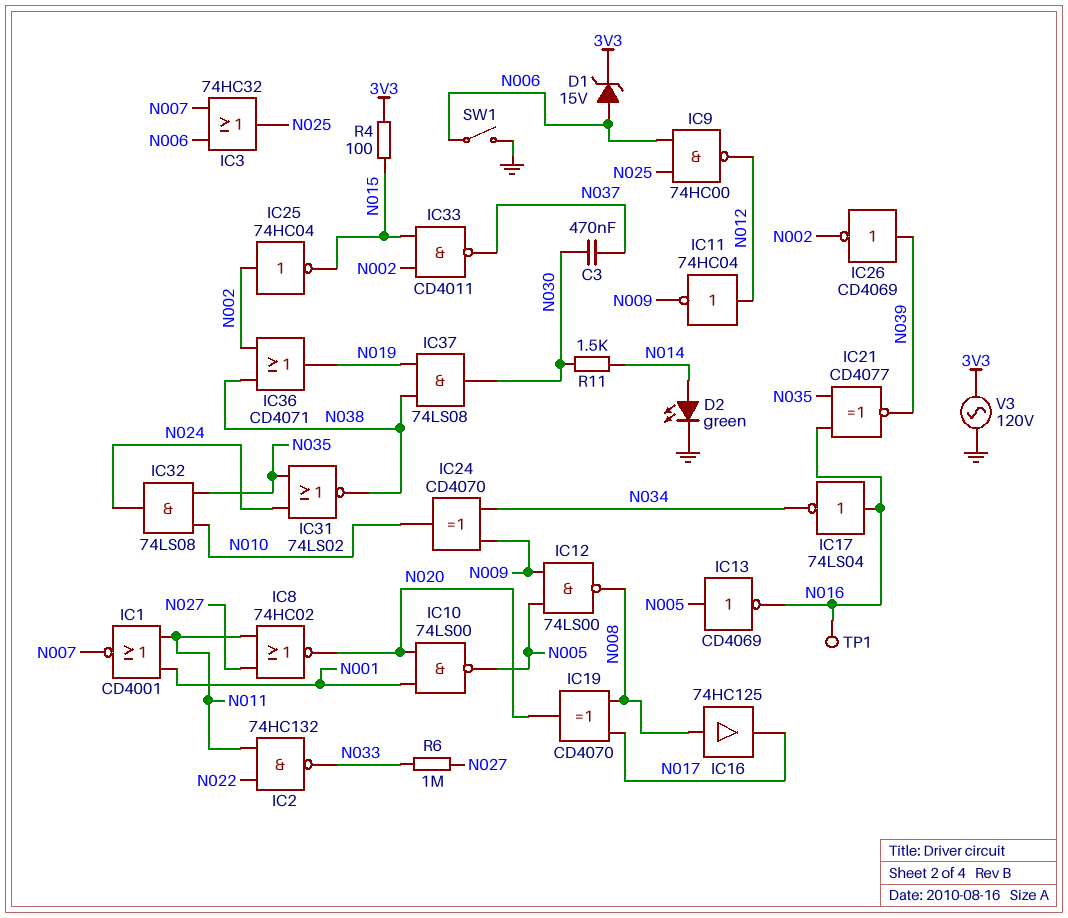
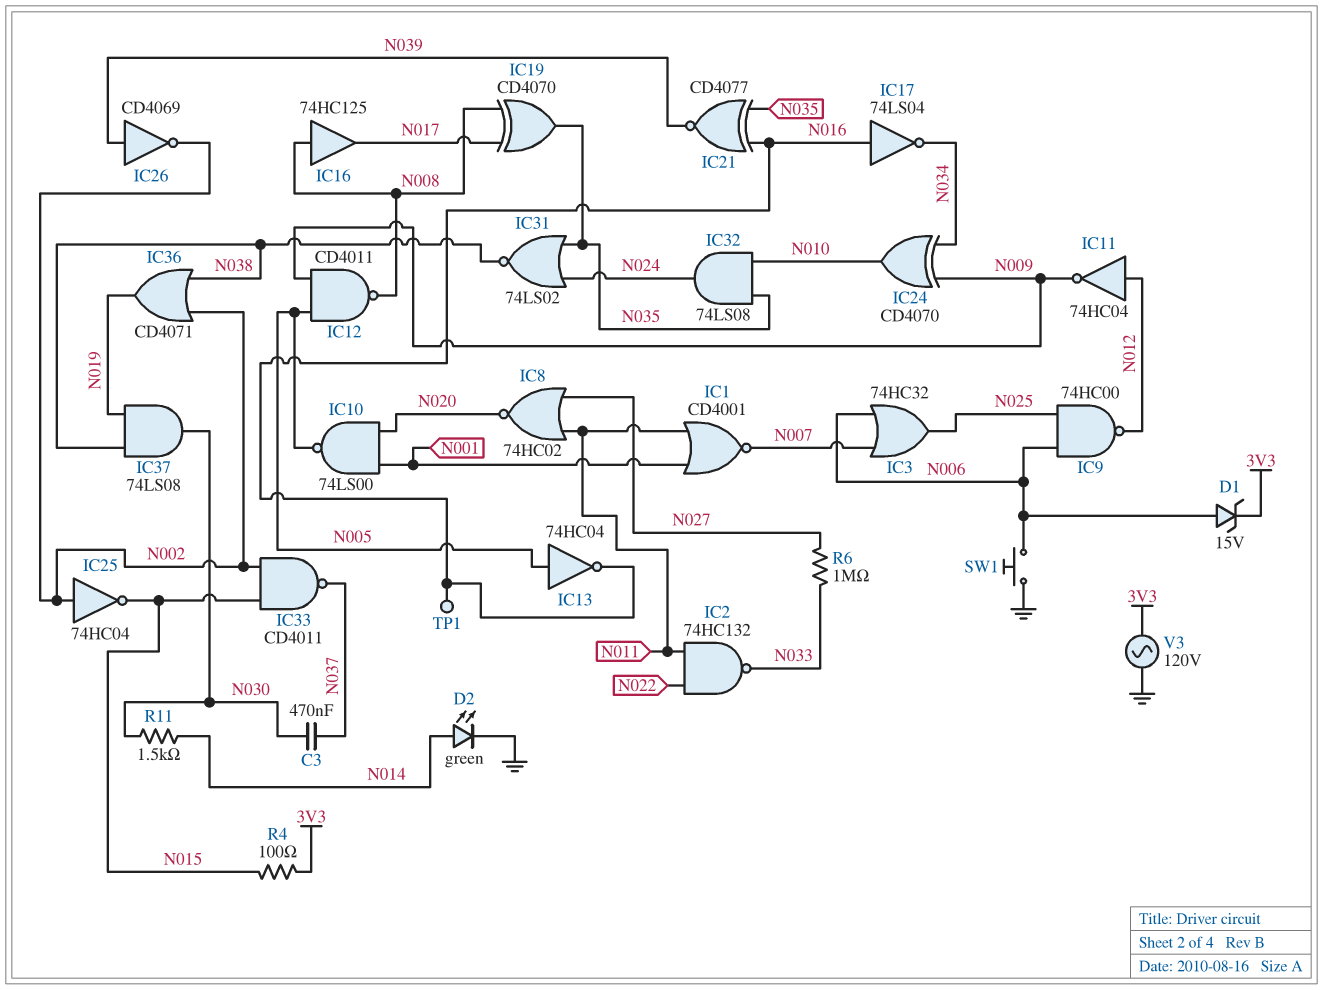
IC12: NAND 74LS00 (in N005, in N009, out N008) -> NAND CD4011 (in N005, in N009, out N008)
IC13: NOT CD4069 (in N005, out N016) -> NOT 74HC04 (in N005, out N016)
IC19: XOR CD4070 (in N008, in N017, out N020) -> XOR CD4070 (in N008, in N017, out N035)
SW1: switch (GND, N006) -> button (GND, N006)

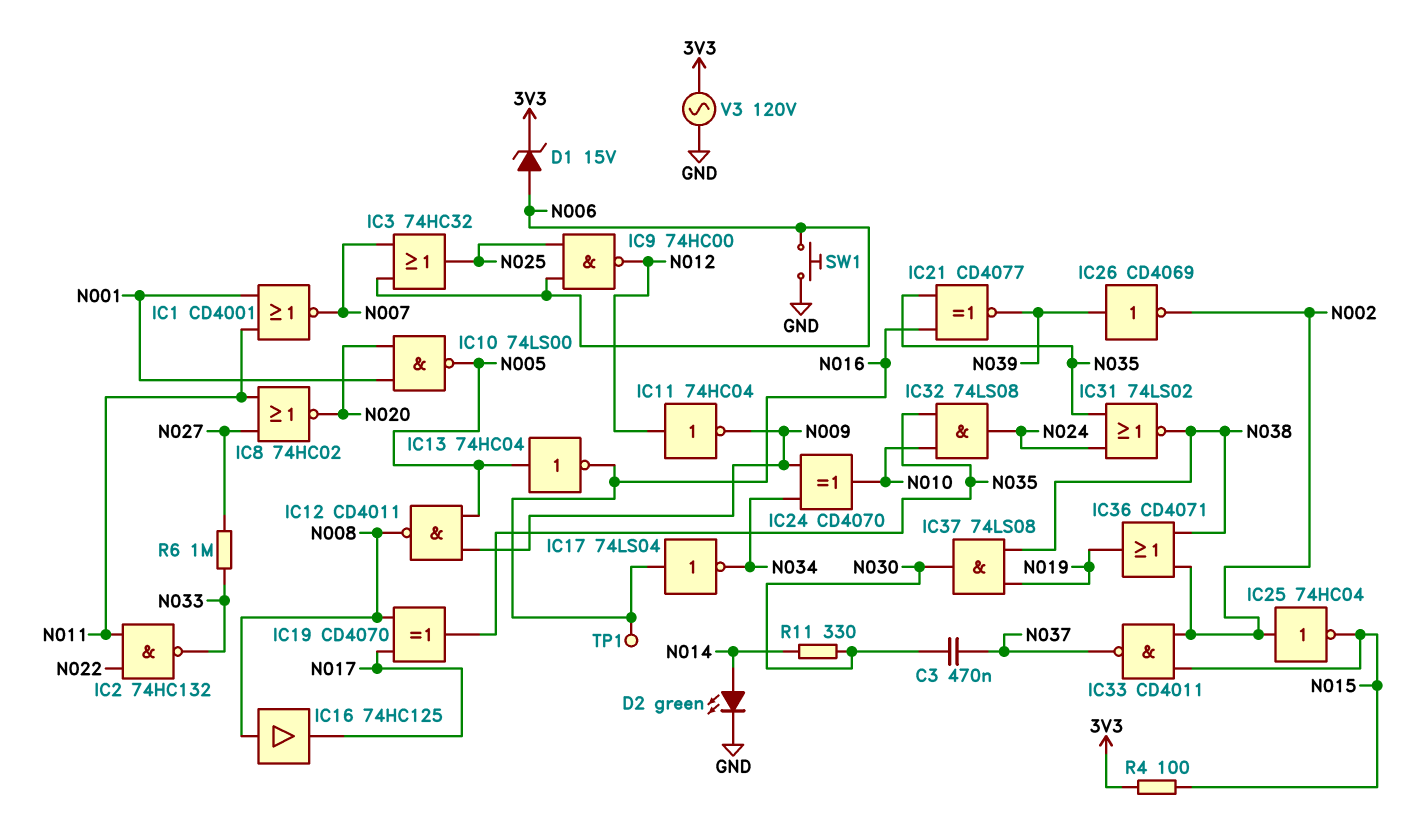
R11: 1.5k (N014, N030) -> 330 (N014, N030)

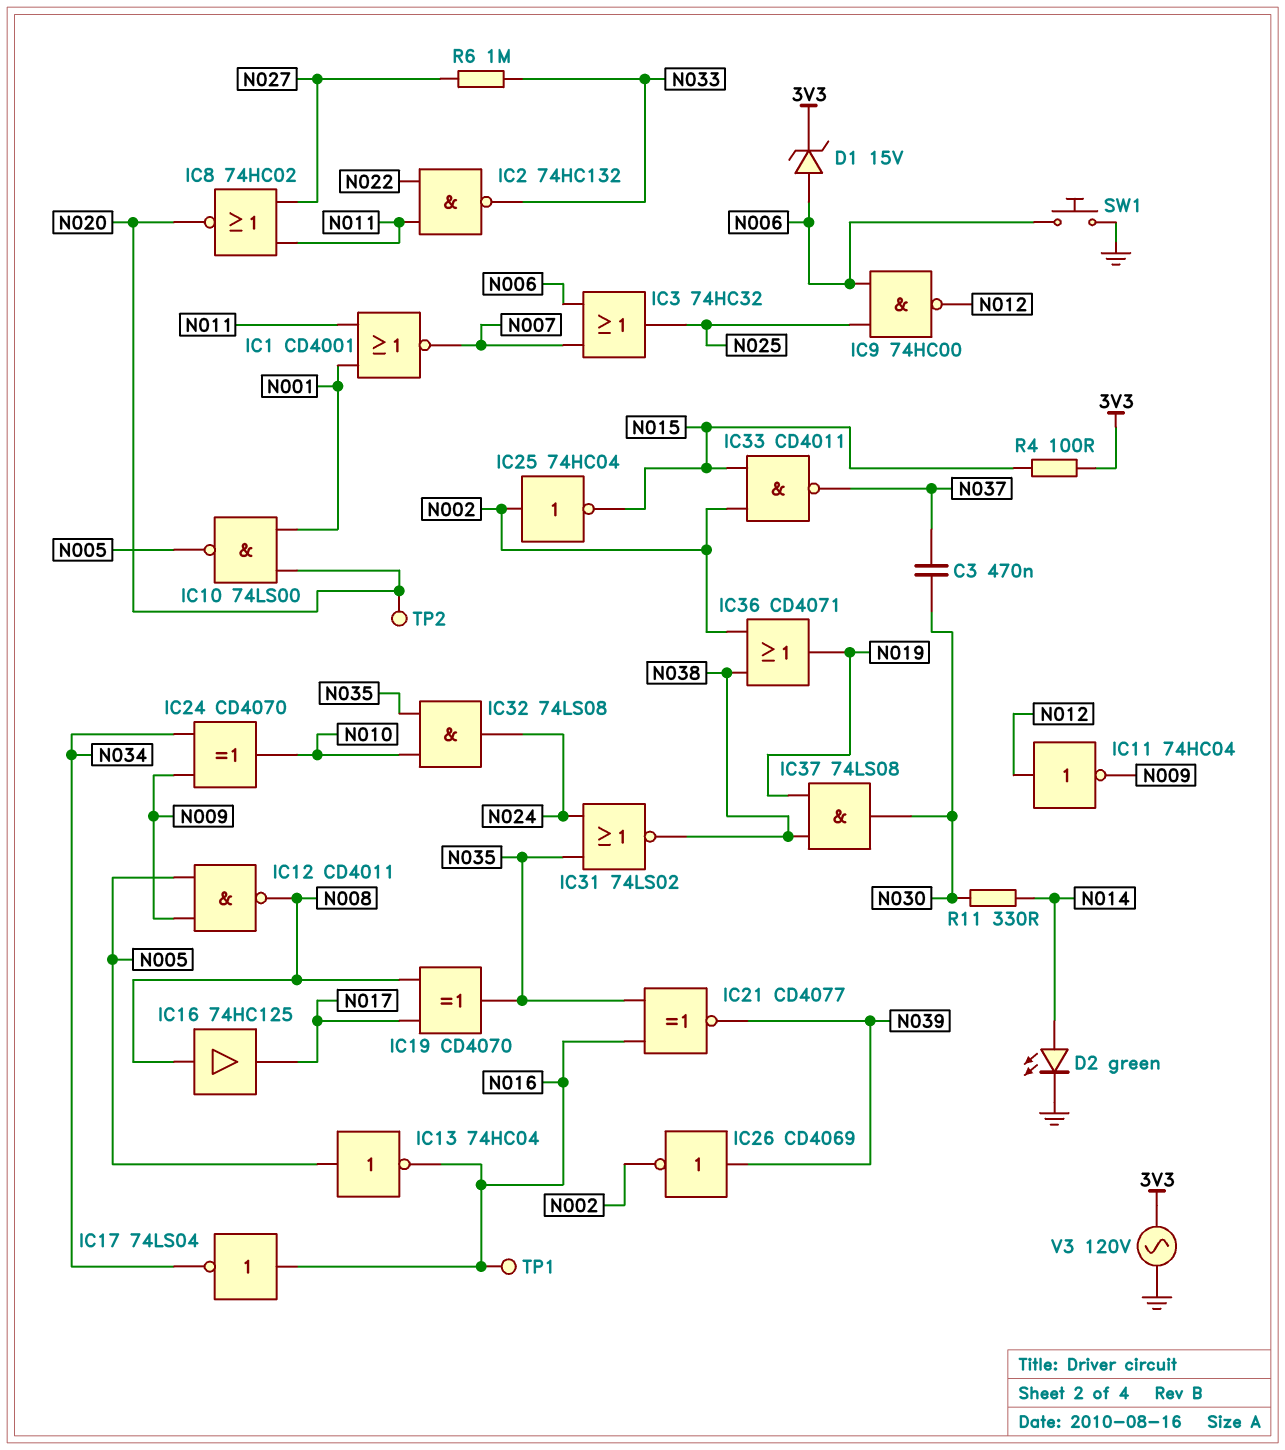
TP2: none -> test point (N020)

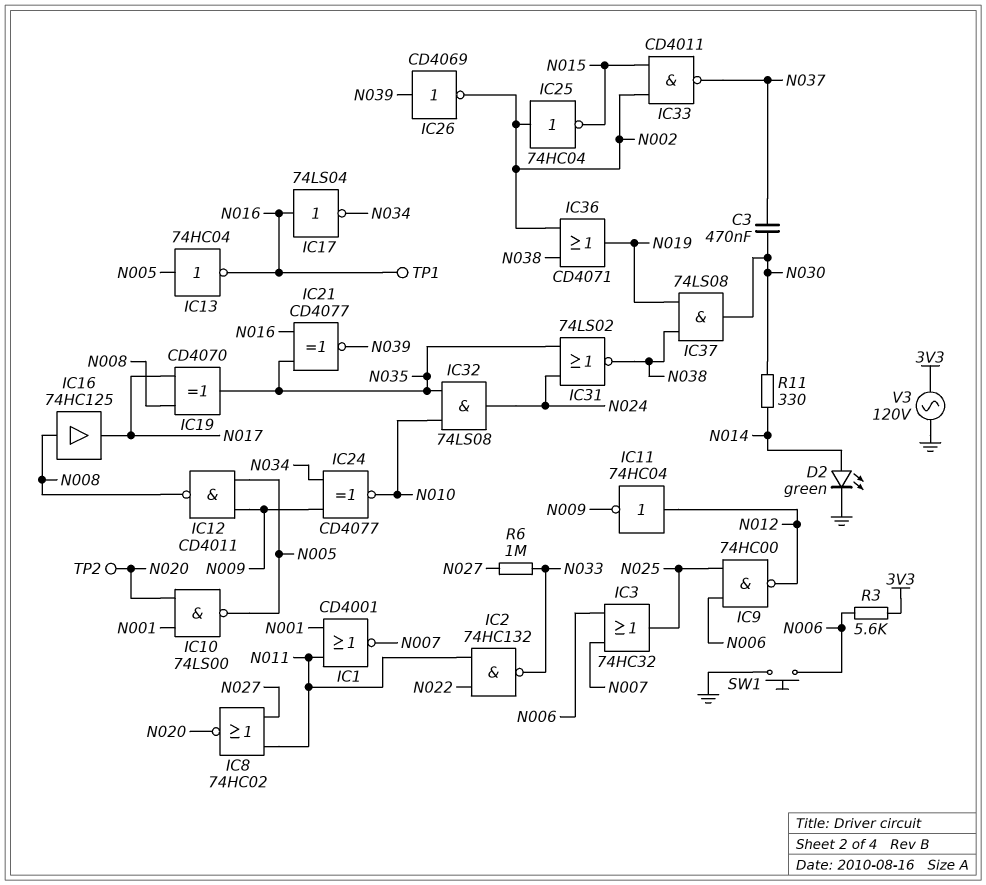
D1: zener 15V (A N006, K 3V3) -> none
IC24: XOR CD4070 (in N009, in N034, out N010) -> XNOR CD4077 (in N009, in N034, out N010)
R3: none -> 5.6k (3V3, N006)
R4: 100 (3V3, N015) -> none

